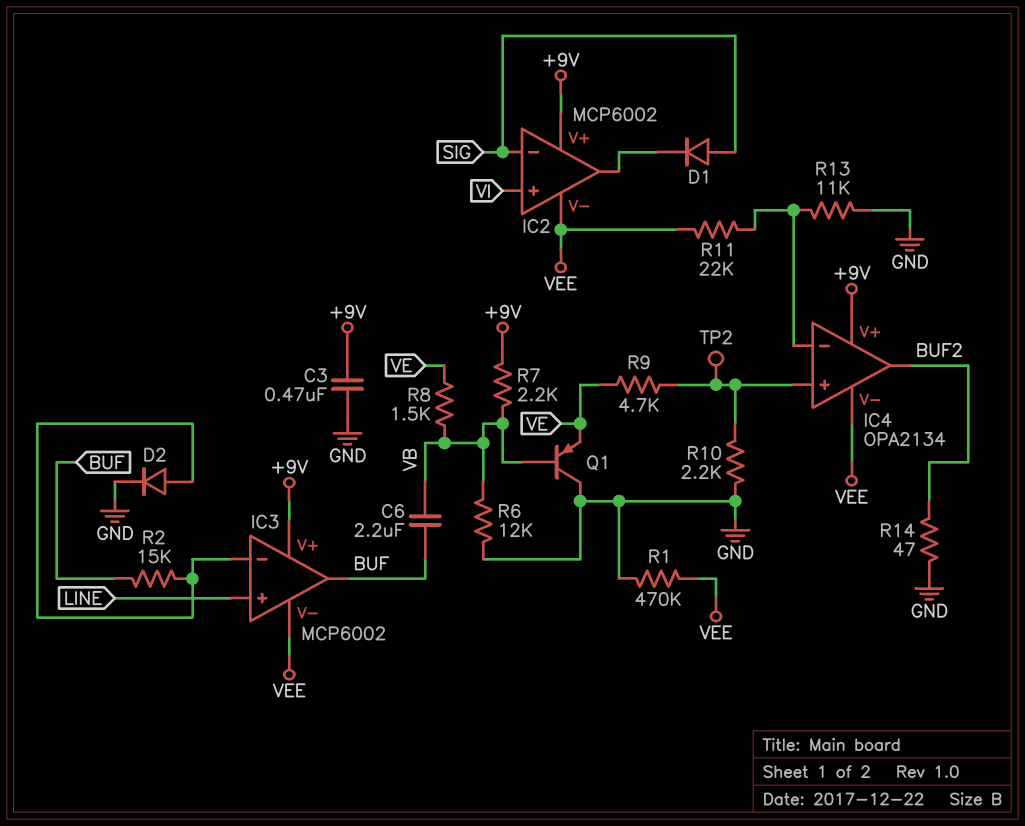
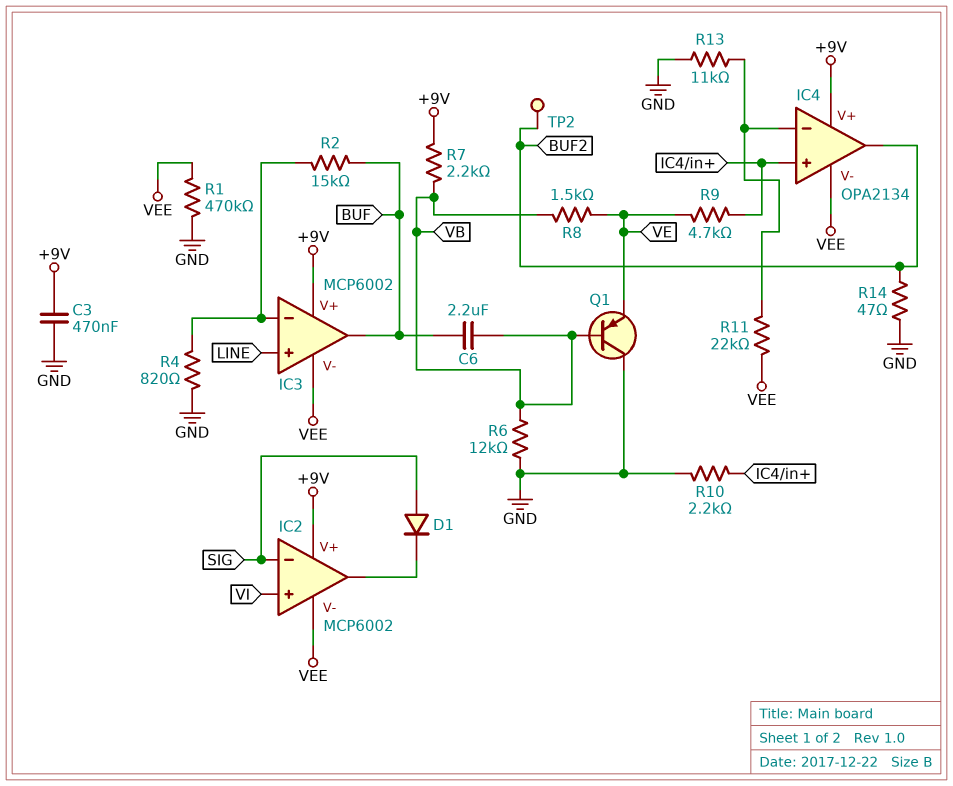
D2: diode (A IC3/in-, K GND) -> none
R4: none -> 820 (GND, IC3/in-)
TP2: test point (IC4/in+) -> test point (BUF2)

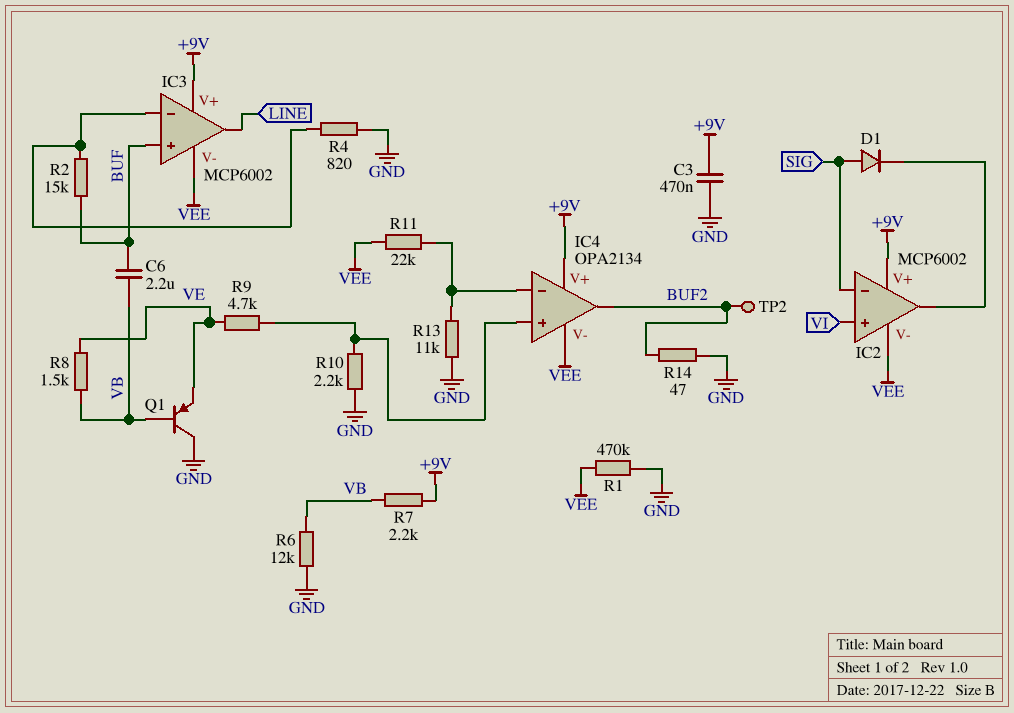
IC3 pin in+: LINE -> BUF
IC3 pin out: BUF -> LINE

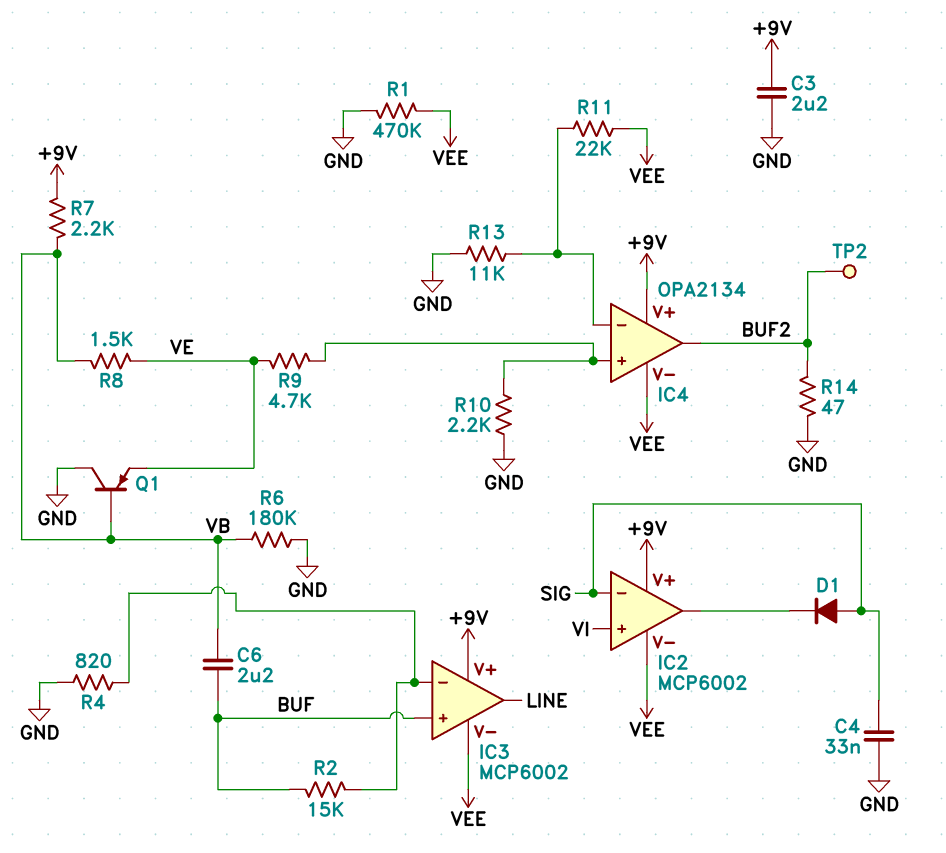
C3: 470nF (+9V, GND) -> 2.2uF (+9V, GND)
C4: none -> 33nF (GND, SIG)
R6: 12k (GND, VB) -> 180k (GND, VB)

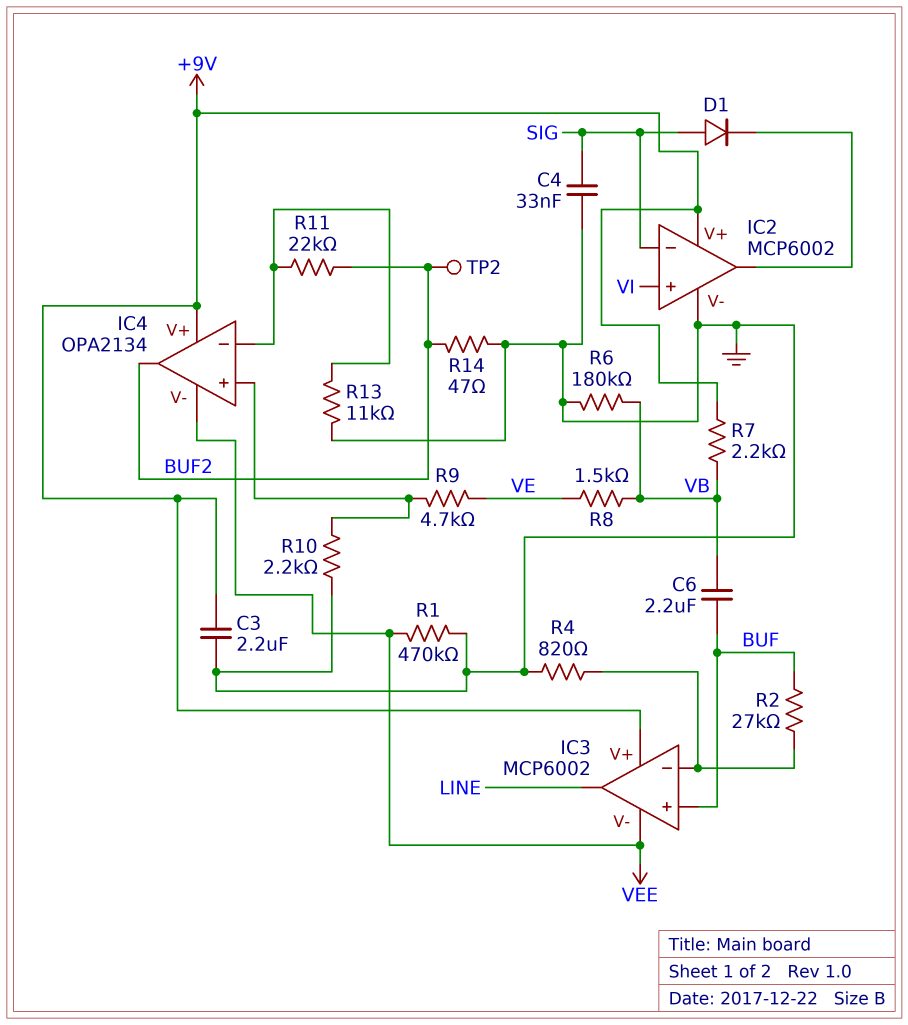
IC2 pin V-: VEE -> GND
Q1: PNP (B VB, C GND, E VE) -> none
R2: 15k (BUF, IC3/in-) -> 27k (BUF, IC3/in-)
R11: 22k (IC4/in-, VEE) -> 22k (BUF2, IC4/in-)

